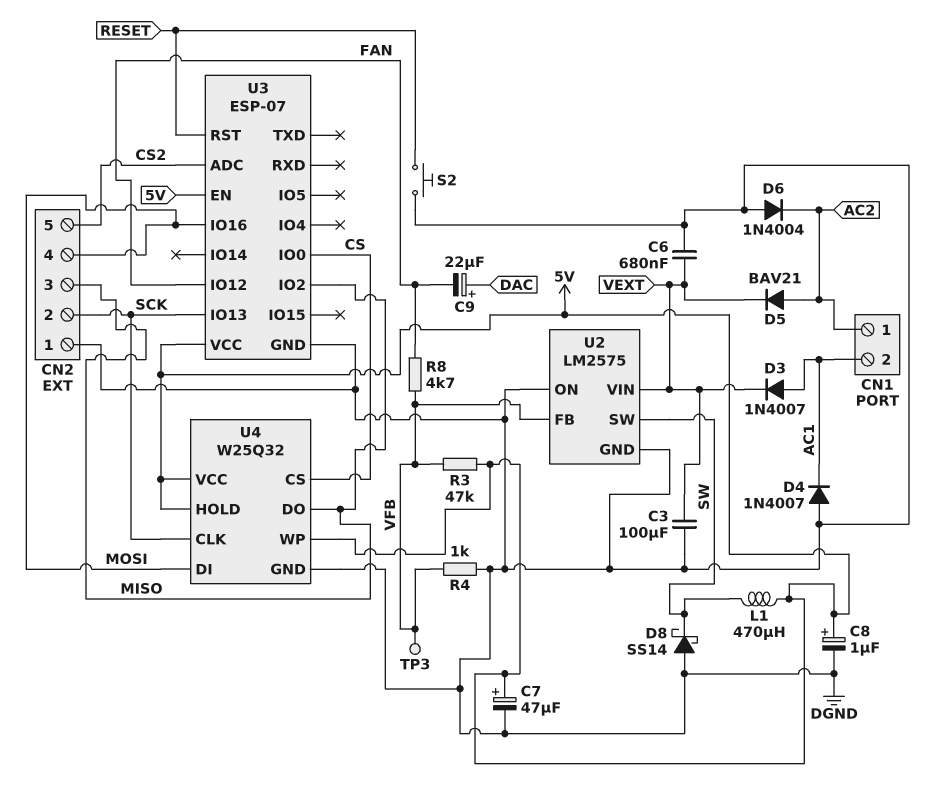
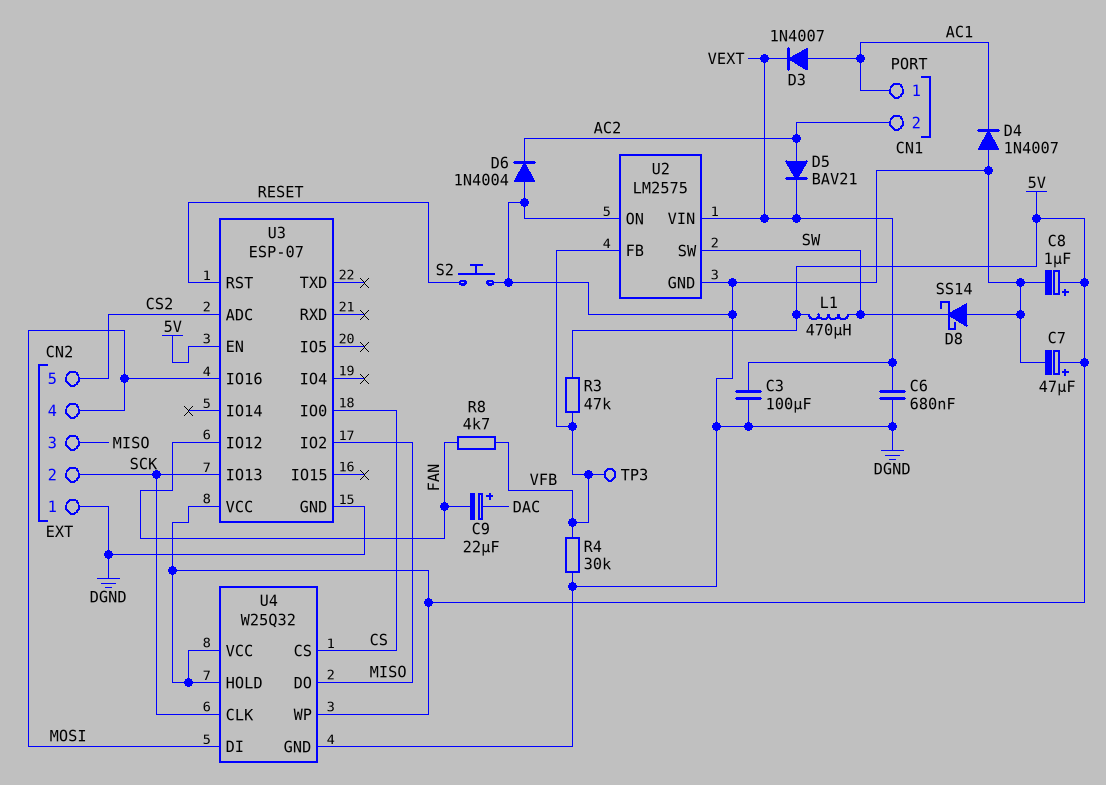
CN1 pin 1: AC2 -> AC1
CN1 pin 2: AC1 -> AC2
R4: 1k (DGND, VFB) -> 30k (DGND, VFB)

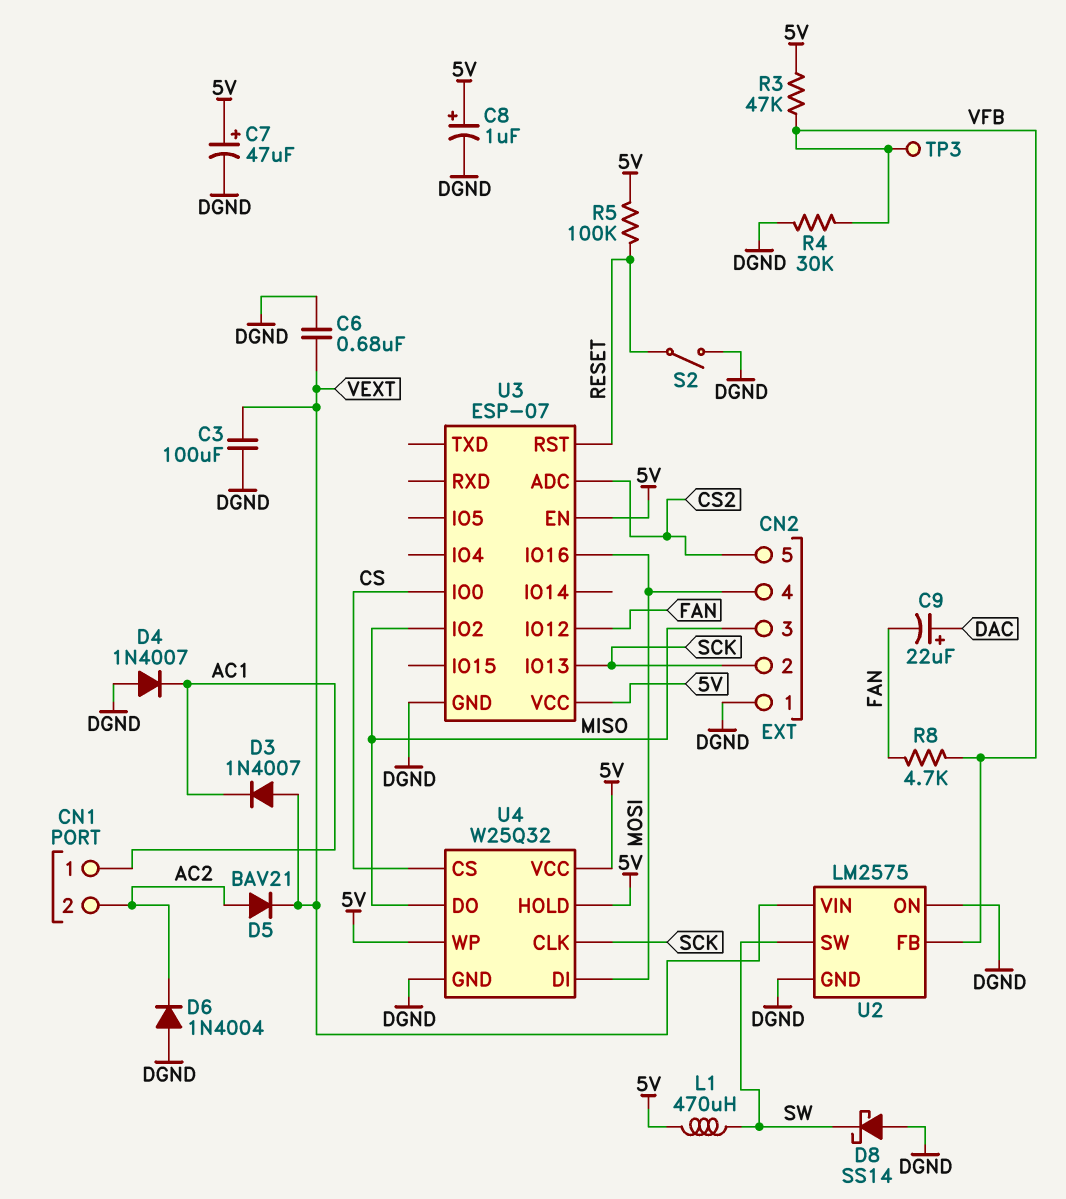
D3: diode 1N4007 (A AC1, K VEXT) -> diode 1N4007 (A VEXT, K AC1)
R5: none -> 100k (5V, RESET)
S2: button (DGND, RESET) -> switch (DGND, RESET)

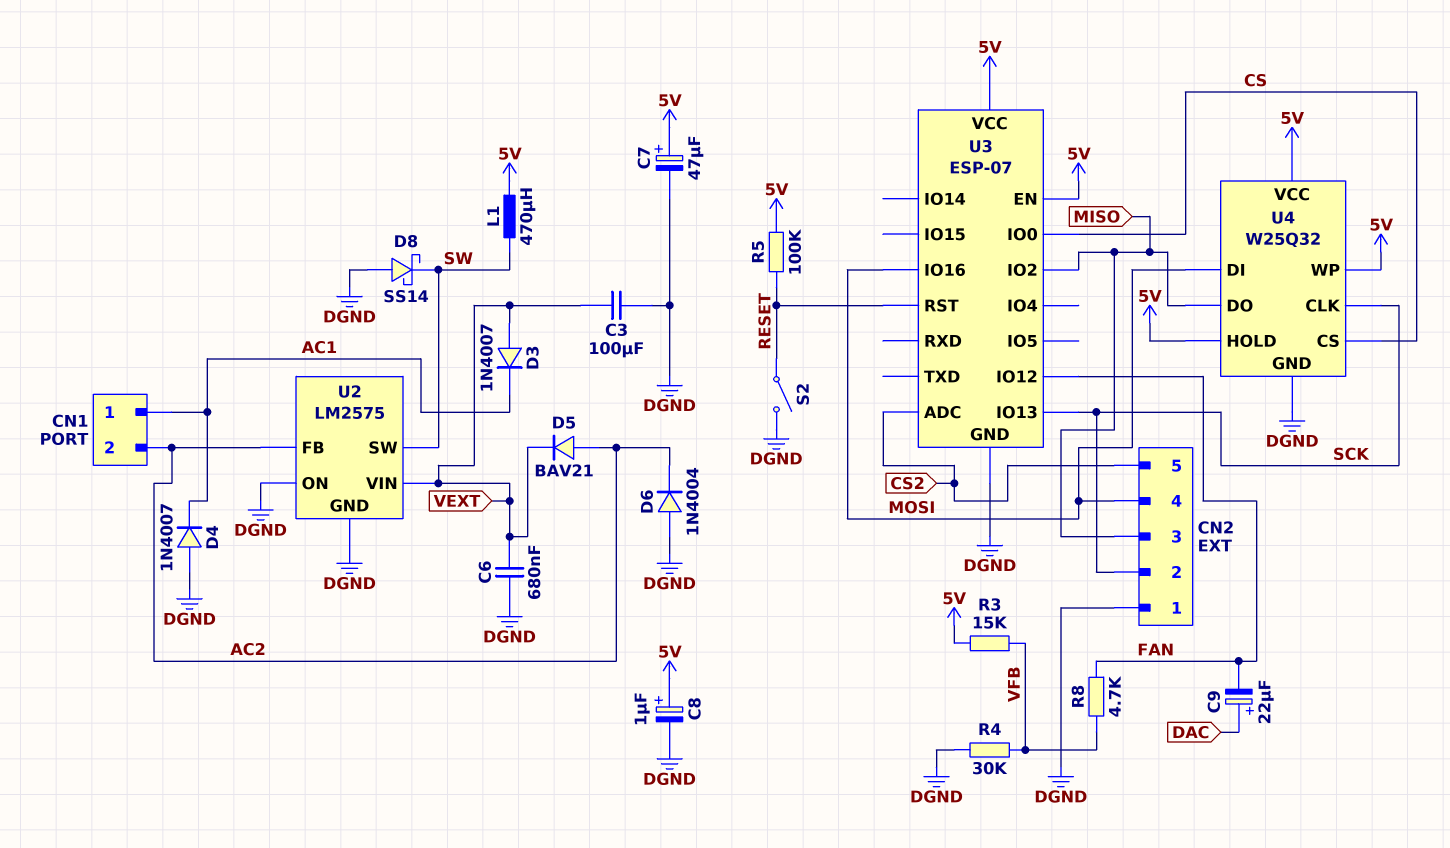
R3: 47k (5V, VFB) -> 15k (5V, VFB)
TP3: test point (VFB) -> none
U2 pin FB: VFB -> AC2

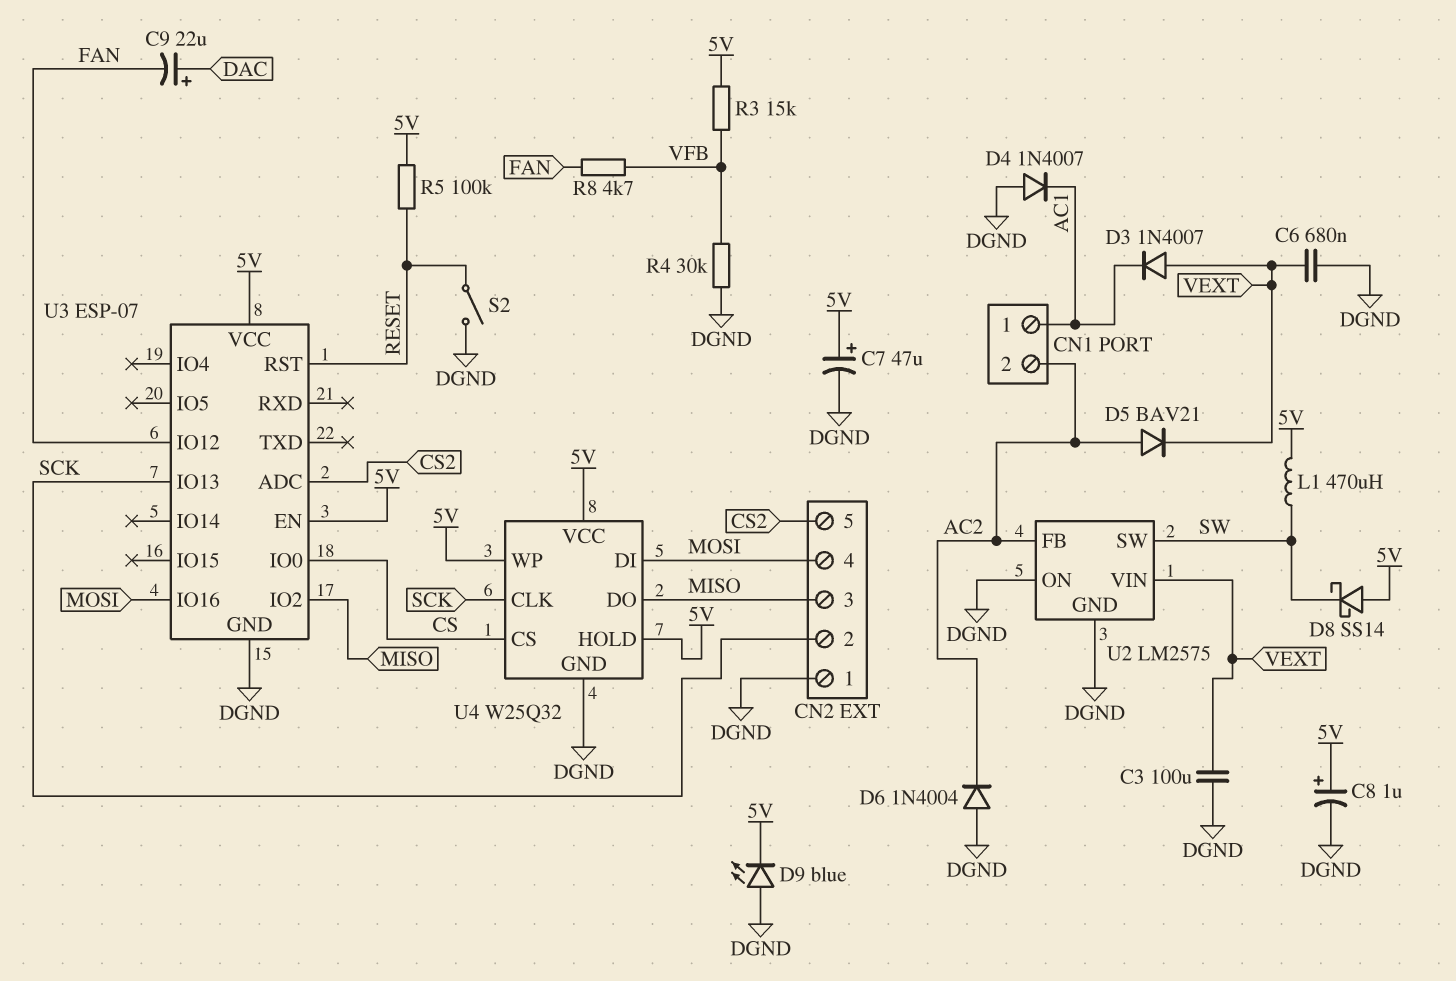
D8: schottky SS14 (A DGND, K SW) -> schottky SS14 (A 5V, K SW)
D9: none -> LED blue (A DGND, K 5V)

